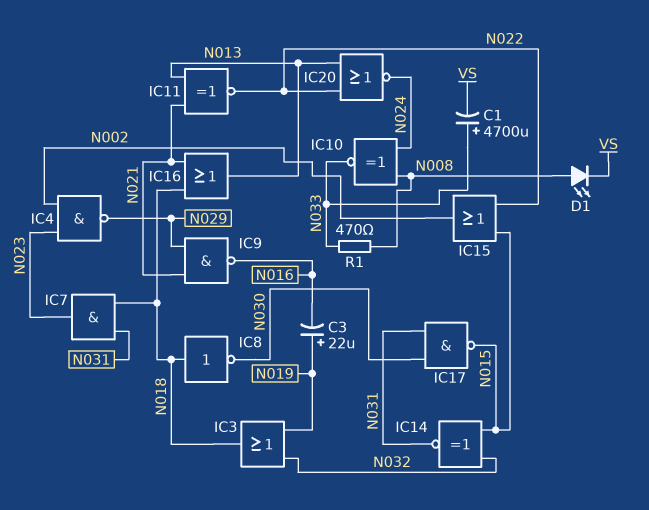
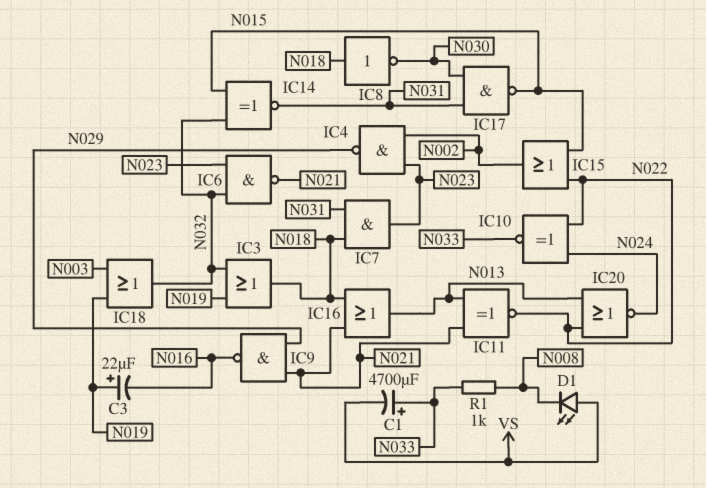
D1: LED (A N008, K VS) -> LED (A VS, K N008)
IC6: none -> NAND (in N023, in N032, out N021)
IC10: XNOR (in N008, in N024, out N033) -> XNOR (in N022, in N024, out N033)
IC18: none -> OR (in N003, in N019, out N032)
R1: 470 (N008, N033) -> 1k (N008, N033)

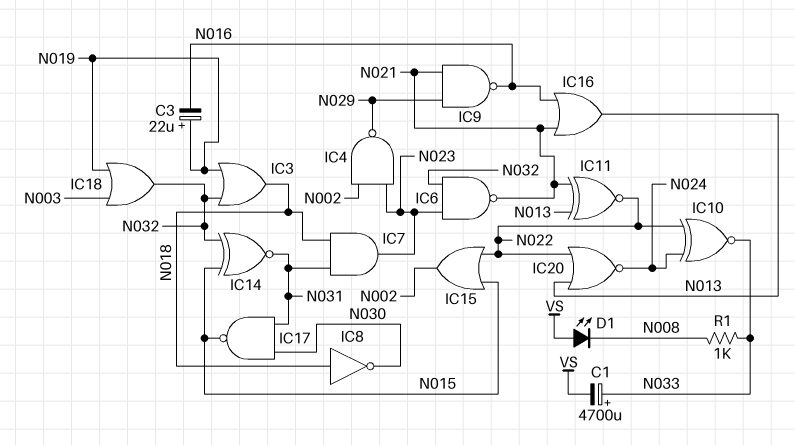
IC16: OR (in N018, in N021, out N013) -> OR (in N016, in N021, out N013)

